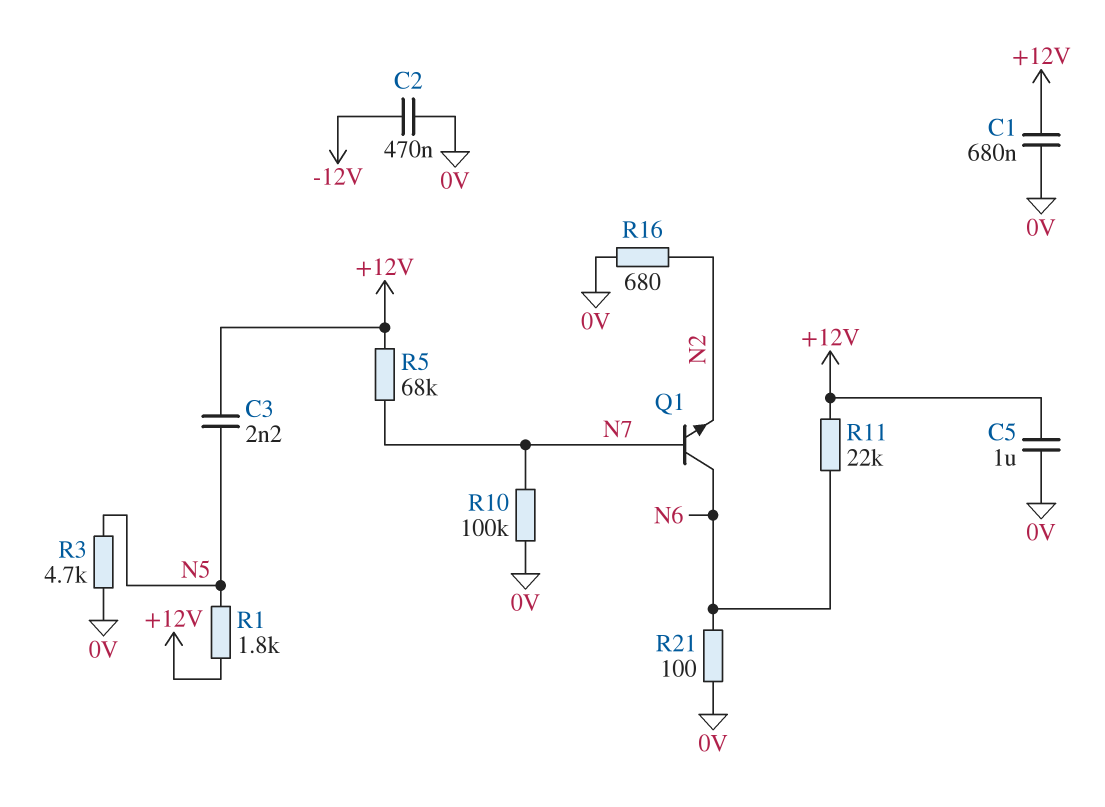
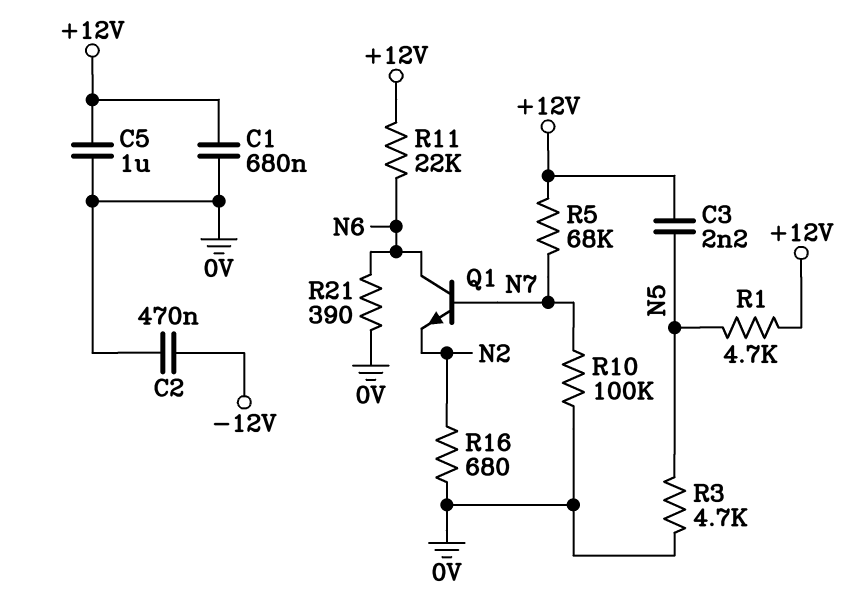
R1: 1.8k (+12V, N5) -> 4.7k (+12V, N5)
R21: 100 (0V, N6) -> 390 (0V, N6)

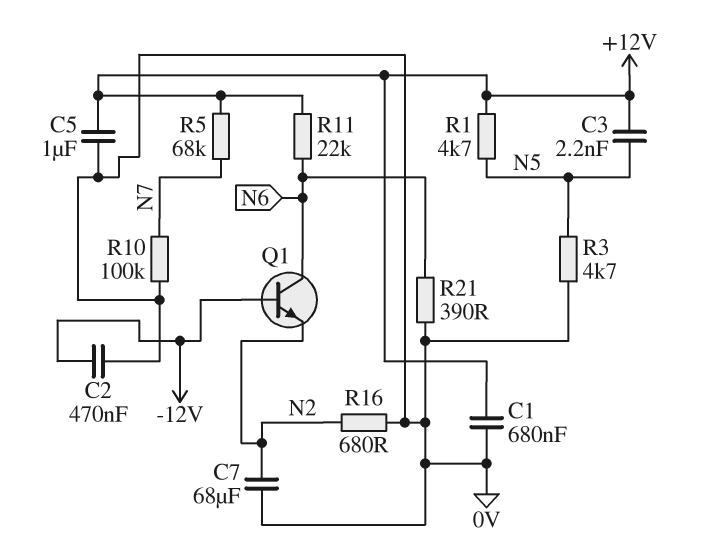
C7: none -> 68uF (0V, N2)
Q1: NPN (B N7, C N6, E N2) -> NPN (B -12V, C N6, E N2)

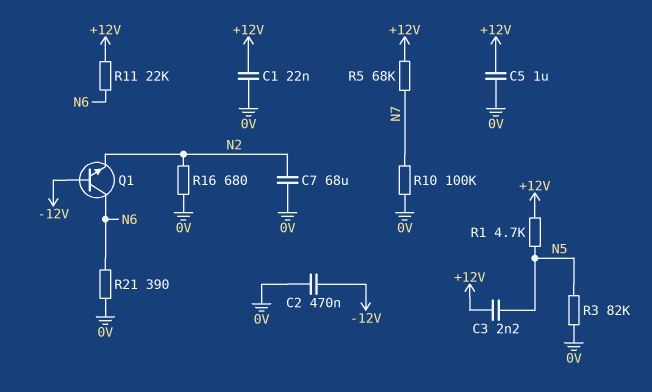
C1: 680nF (+12V, 0V) -> 22nF (+12V, 0V)
R3: 4.7k (0V, N5) -> 82k (0V, N5)

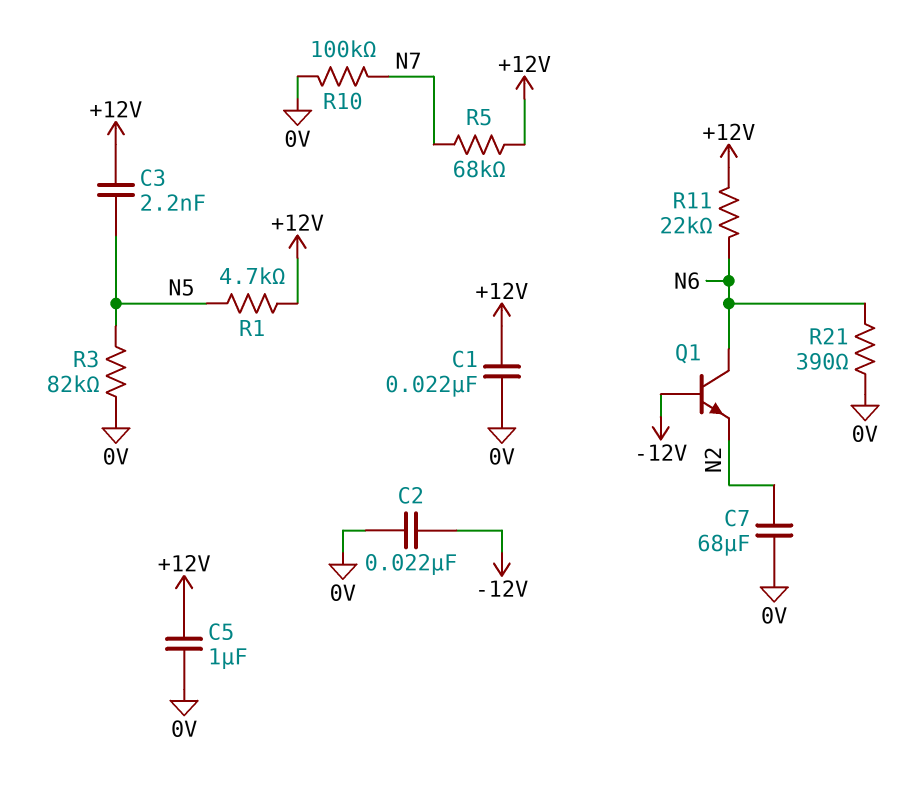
C2: 470nF (-12V, 0V) -> 22nF (-12V, 0V)
R16: 680 (0V, N2) -> none

